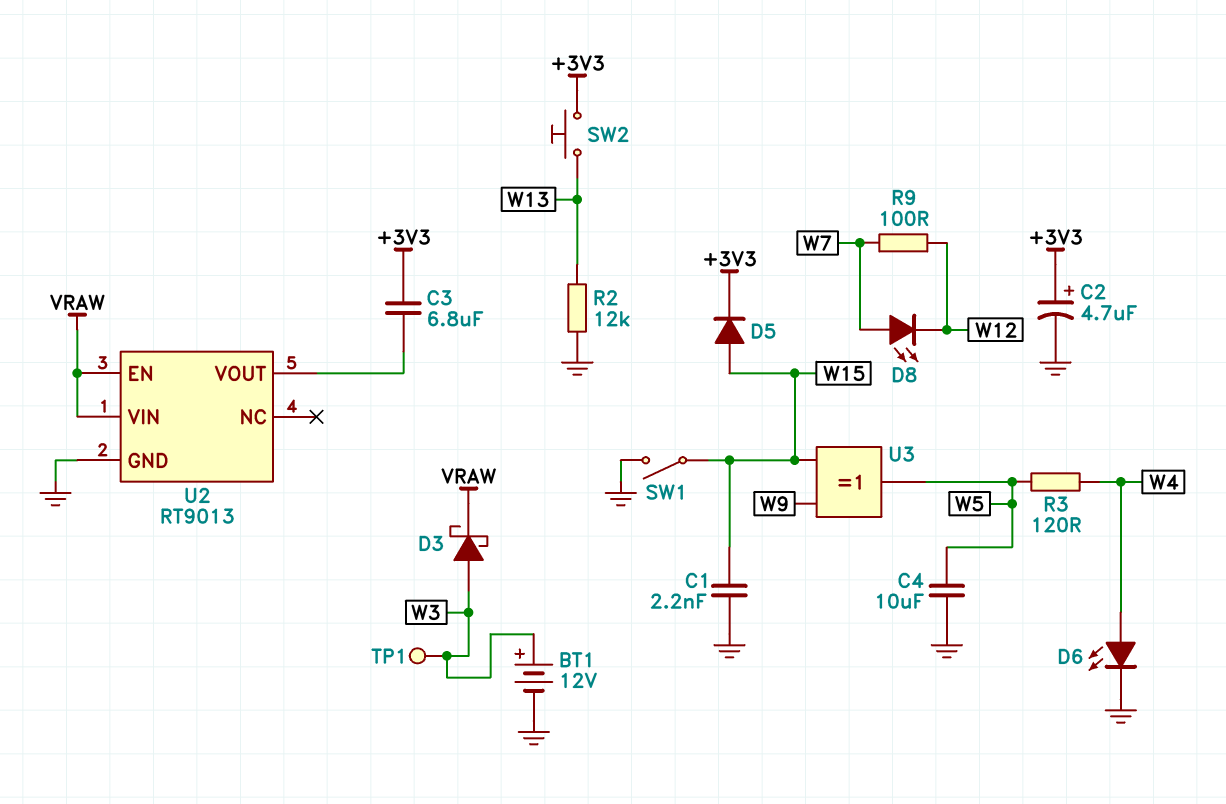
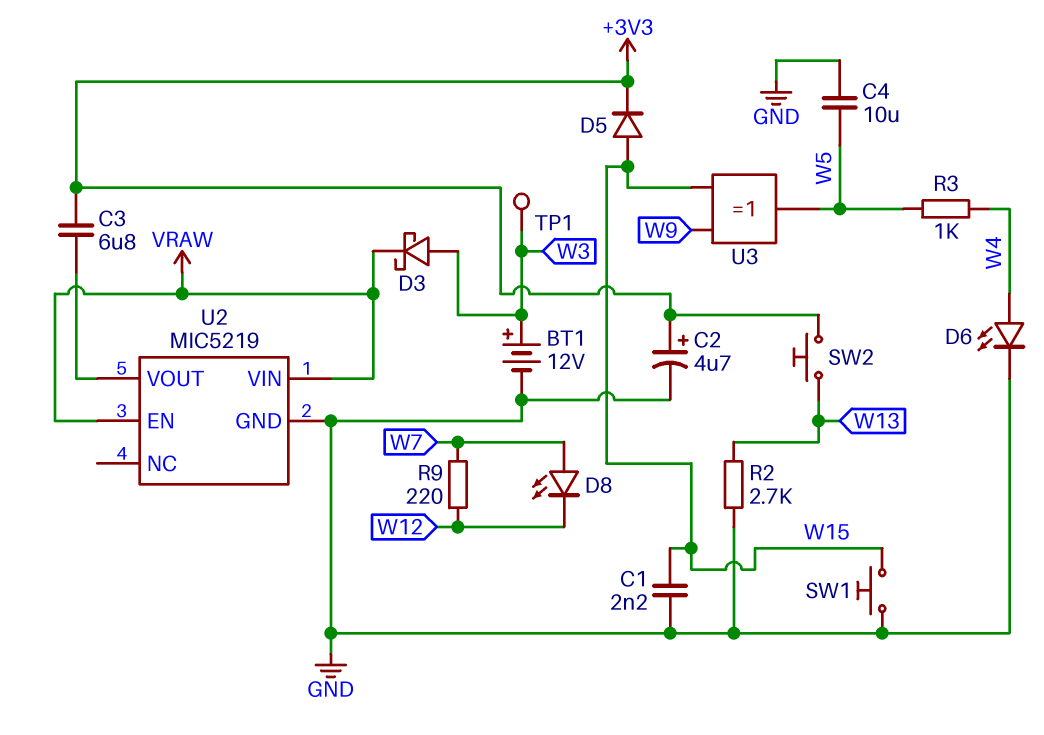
R2: 12k (GND, W13) -> 2.7k (GND, W13)
R3: 120 (W4, W5) -> 1k (W4, W5)
R9: 100 (W7, W12) -> 220 (W7, W12)
SW1: switch (GND, W15) -> button (GND, W15)
U2: RT9013 -> MIC5219

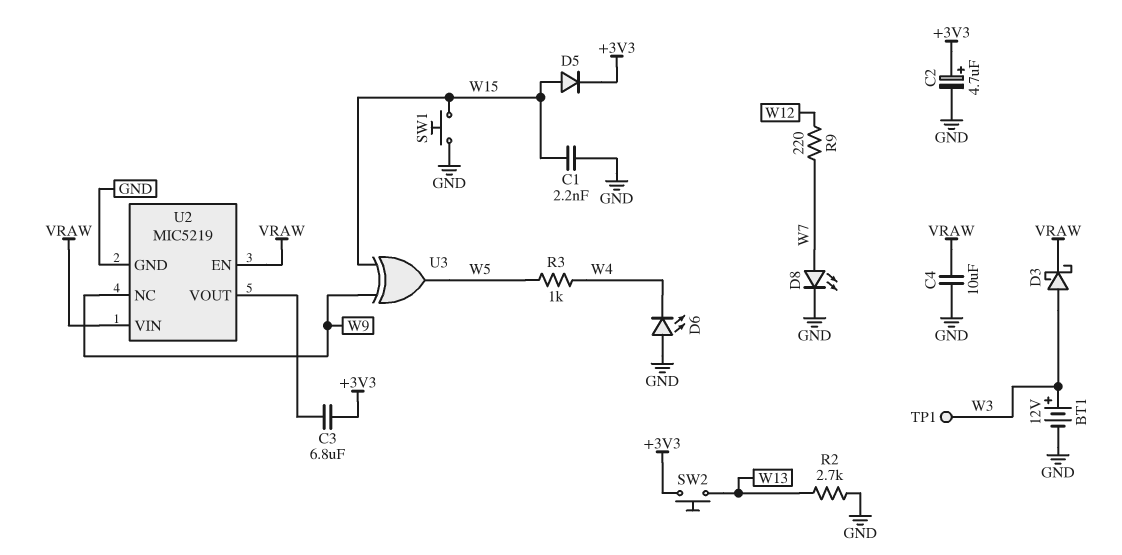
C4: 10uF (GND, W5) -> 10uF (GND, VRAW)
D6: LED (A W4, K GND) -> LED (A GND, K W4)
D8: LED (A W7, K W12) -> LED (A W7, K GND)
U2 pin NC: none -> W9

